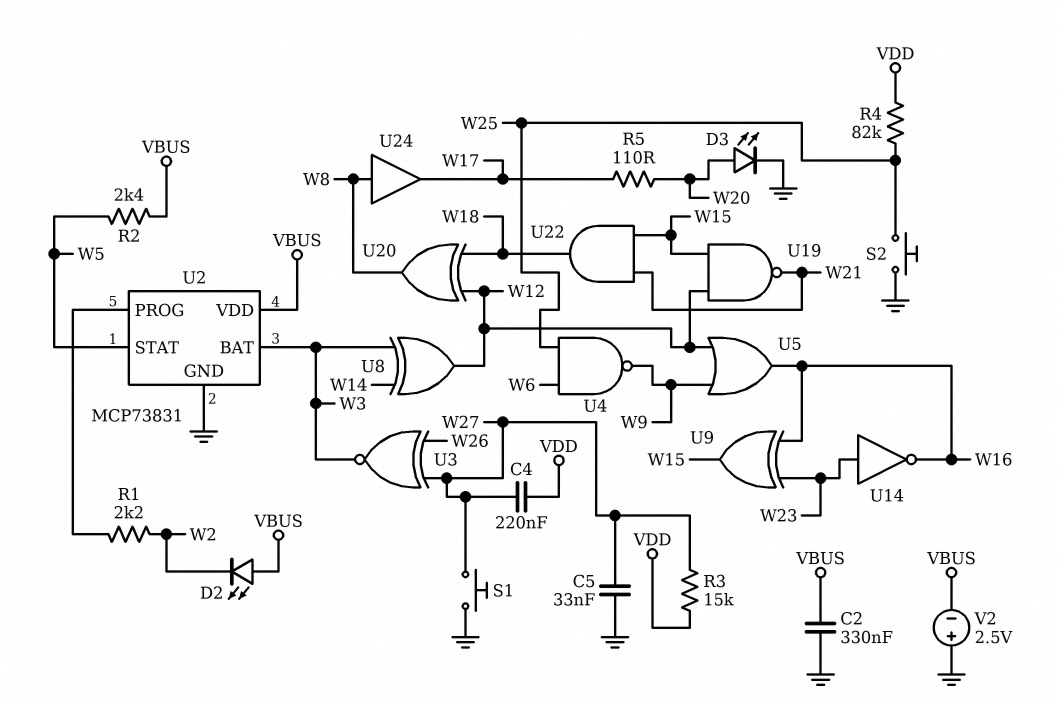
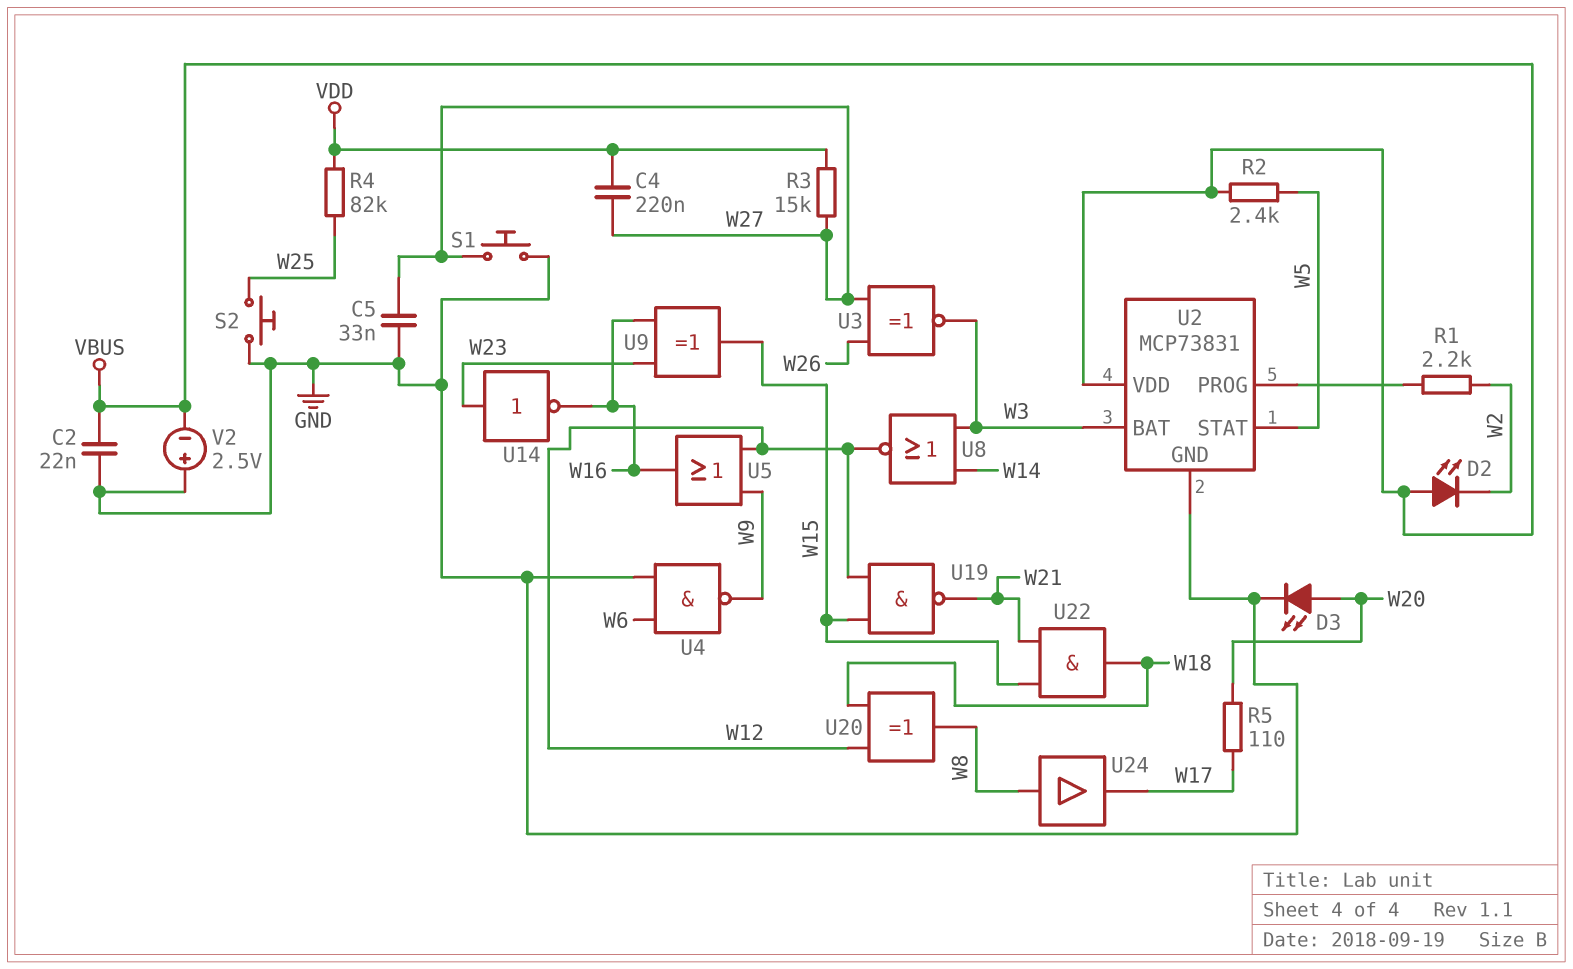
C2: 330nF (GND, VBUS) -> 22nF (GND, VBUS)
U4: NAND (in W6, in W25, out W9) -> NAND (in GND, in W6, out W9)
U8: XOR (in W3, in W14, out W12) -> NOR (in W3, in W14, out W12)

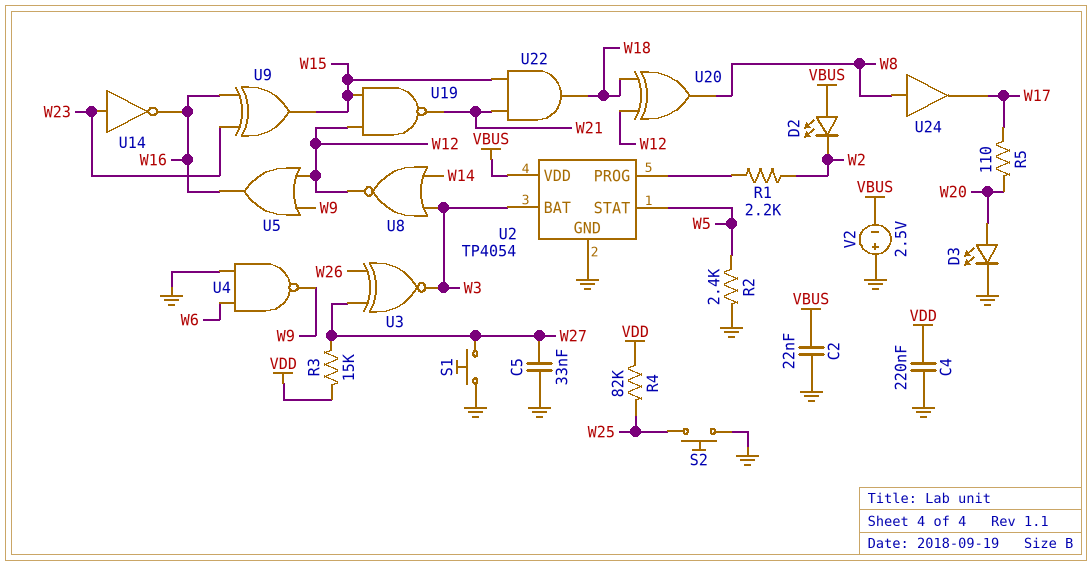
C4: 220nF (VDD, W27) -> 220nF (GND, VDD)
R2: 2.4k (VBUS, W5) -> 2.4k (GND, W5)
U2: MCP73831 -> TP4054

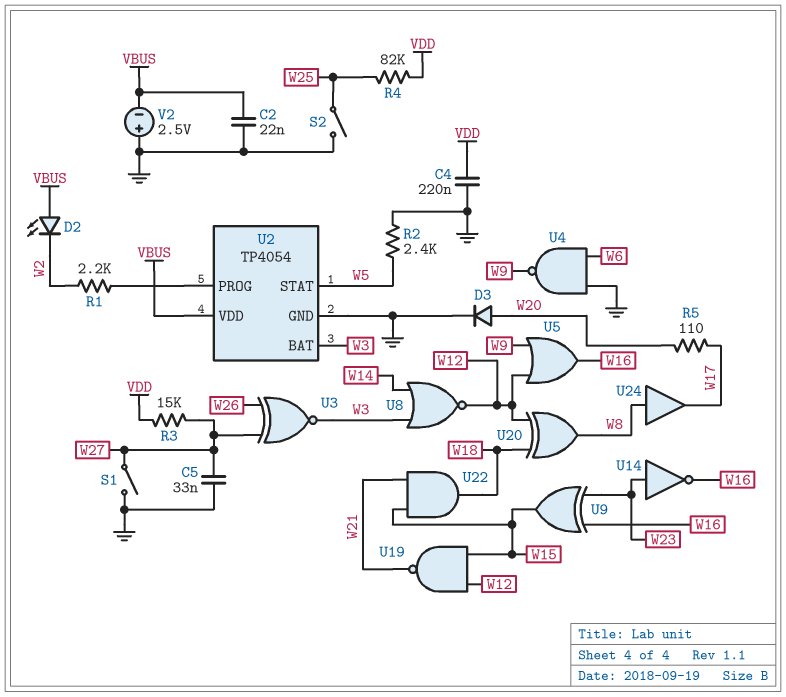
D3: LED (A W20, K GND) -> diode (A W20, K GND)
S1: button (GND, W27) -> switch (GND, W27)
S2: button (GND, W25) -> switch (GND, W25)

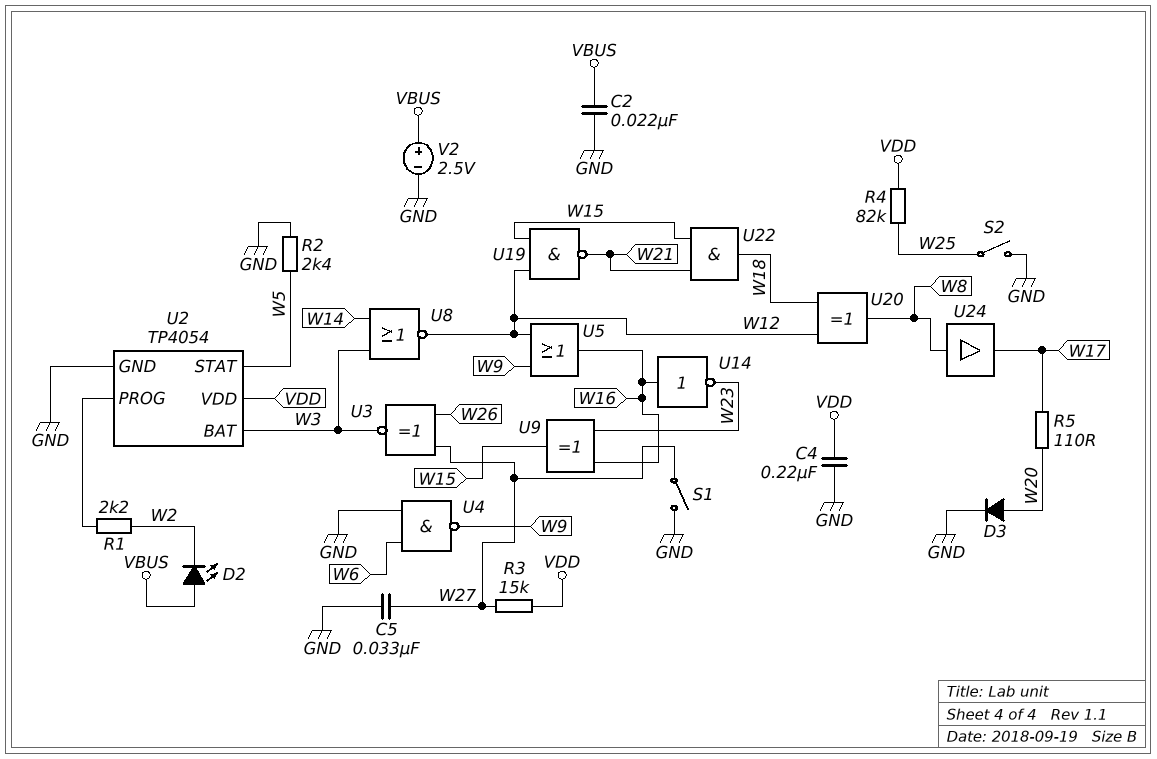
U2 pin VDD: VBUS -> VDD
U14: NOT (in W23, out W16) -> NOT (in W16, out W23)
V2: 2.5V (plus GND, minus VBUS) -> 2.5V (plus VBUS, minus GND)

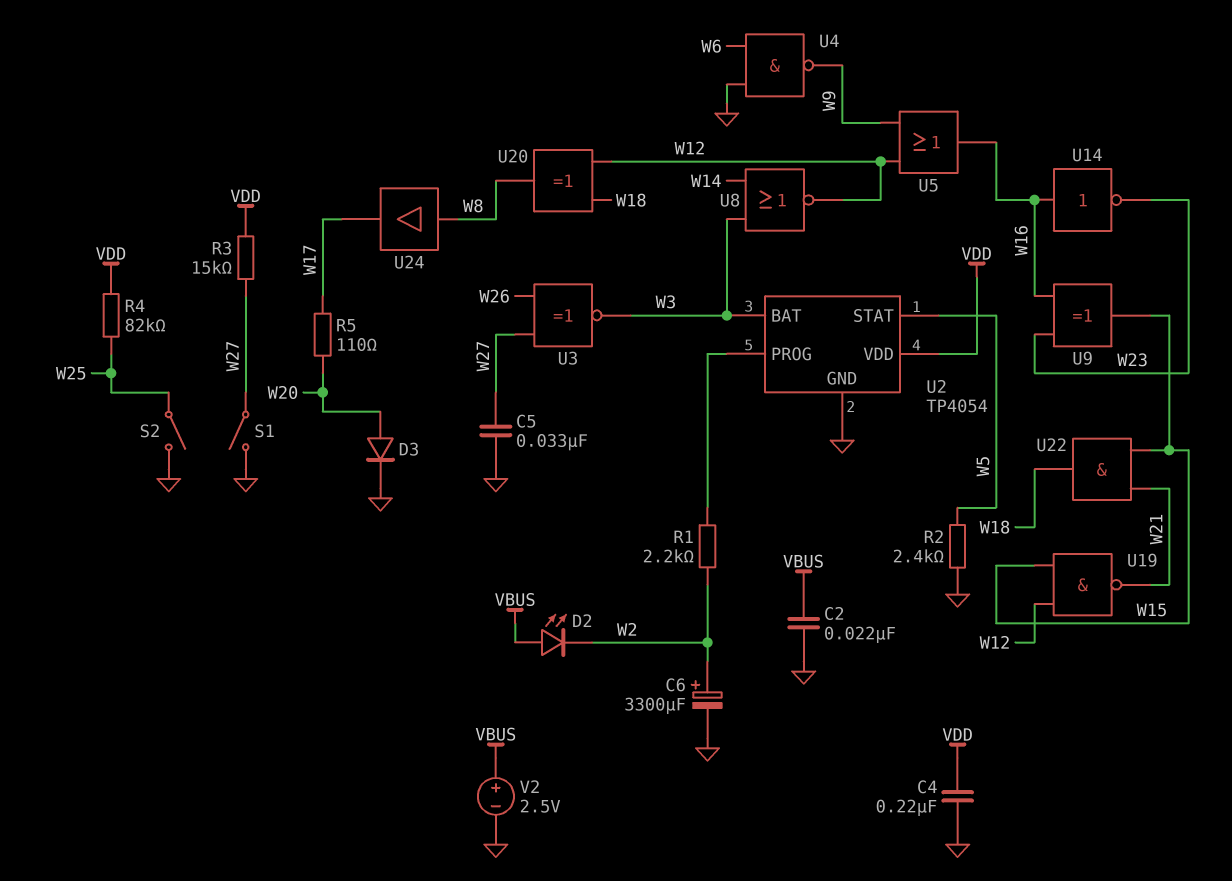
C6: none -> 3300uF (plus W2, minus GND)

